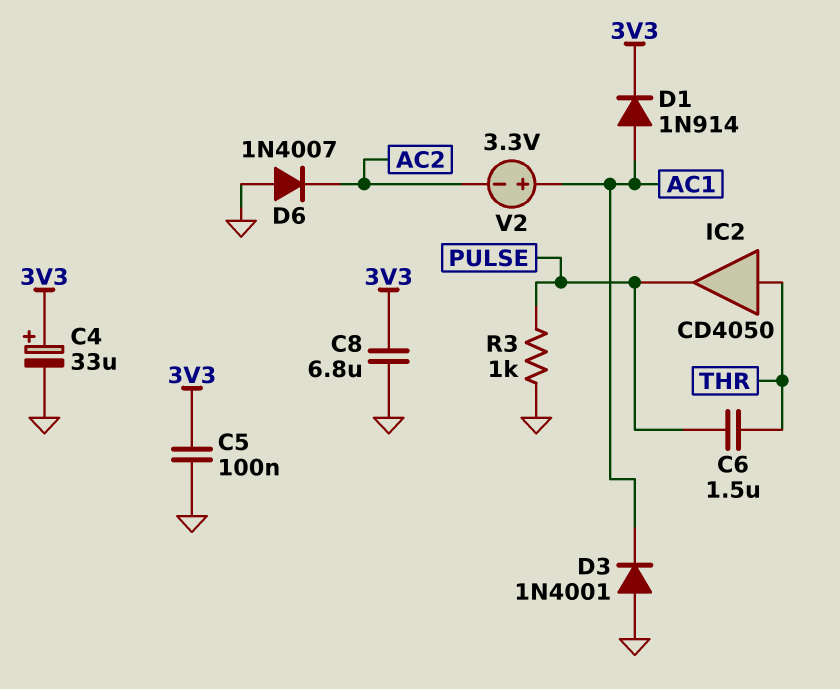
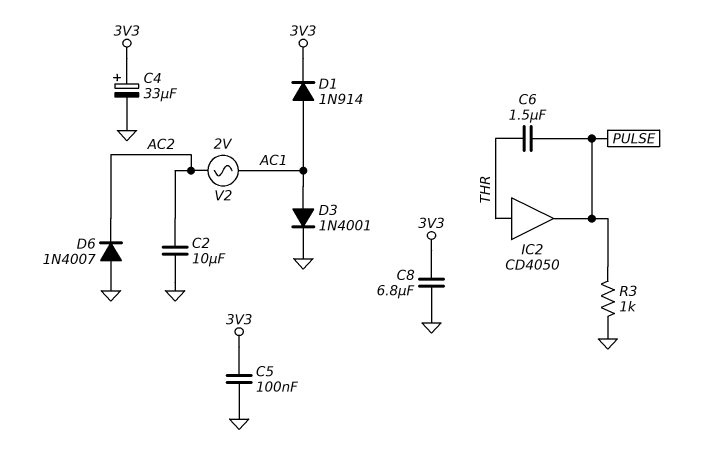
C2: none -> 10uF (AC2, GND)
D3: diode 1N4001 (A GND, K AC1) -> diode 1N4001 (A AC1, K GND)
V2: 3.3V (plus AC1, minus AC2) -> AC 2V (AC1, AC2)

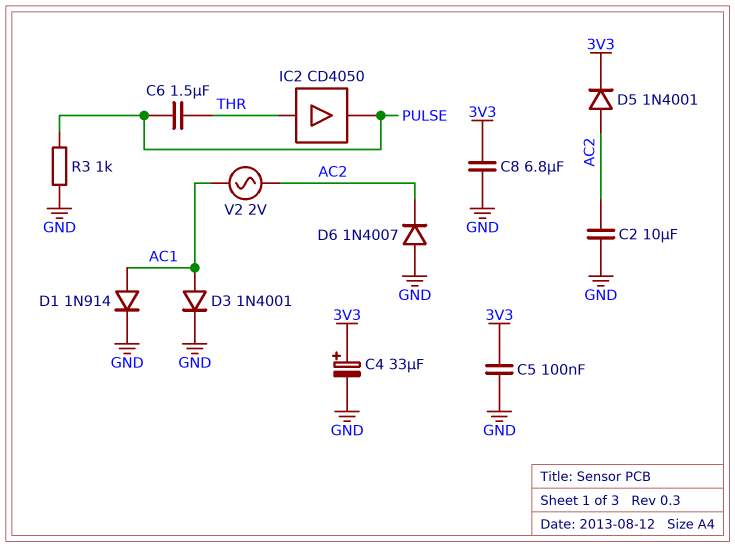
D1: diode 1N914 (A AC1, K 3V3) -> diode 1N914 (A AC1, K GND)
D5: none -> diode 1N4001 (A AC2, K 3V3)

